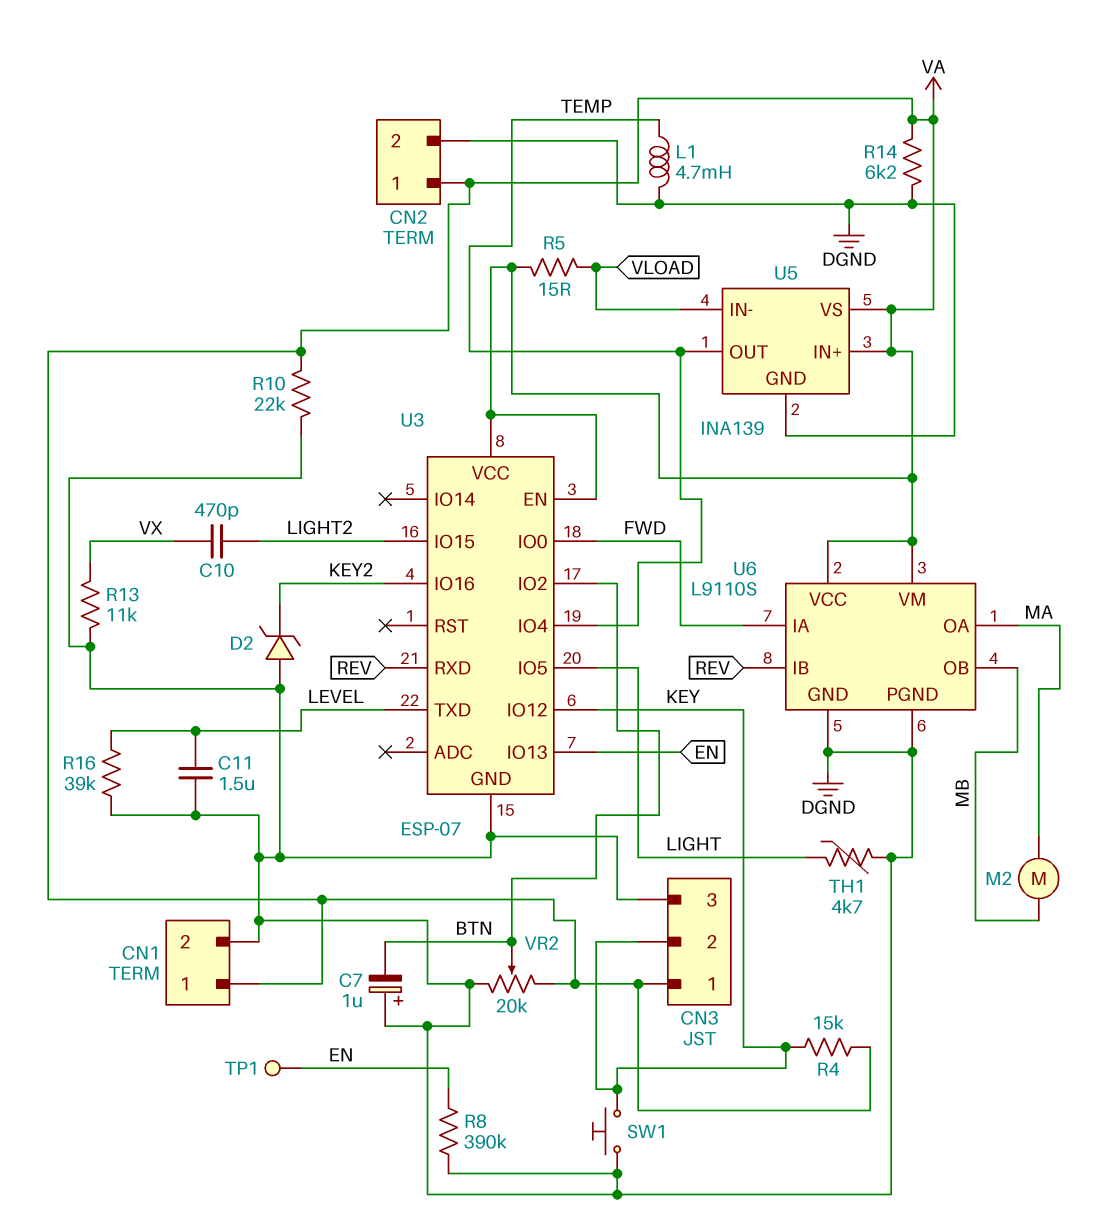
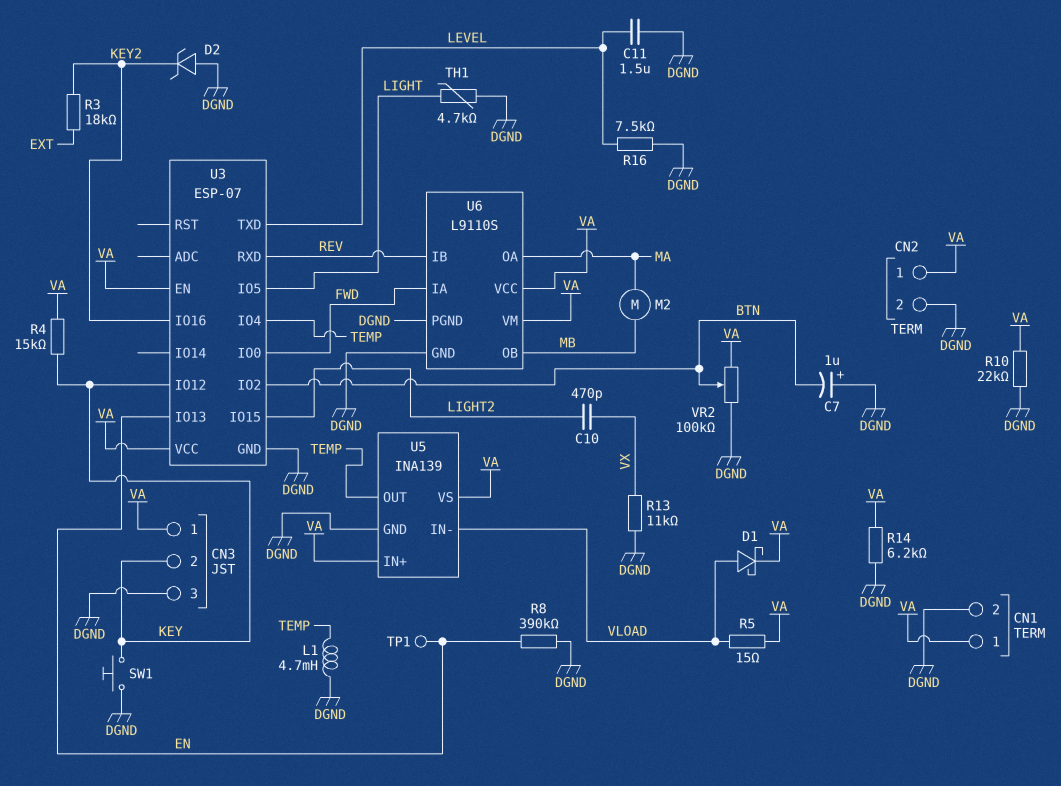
D1: none -> schottky (A VLOAD, K VA)
R3: none -> 18k (EXT, KEY2)
R16: 39k (DGND, LEVEL) -> 7.5k (DGND, LEVEL)
VR2: 20k (DGND, VA, wiper BTN) -> 100k (DGND, VA, wiper BTN)

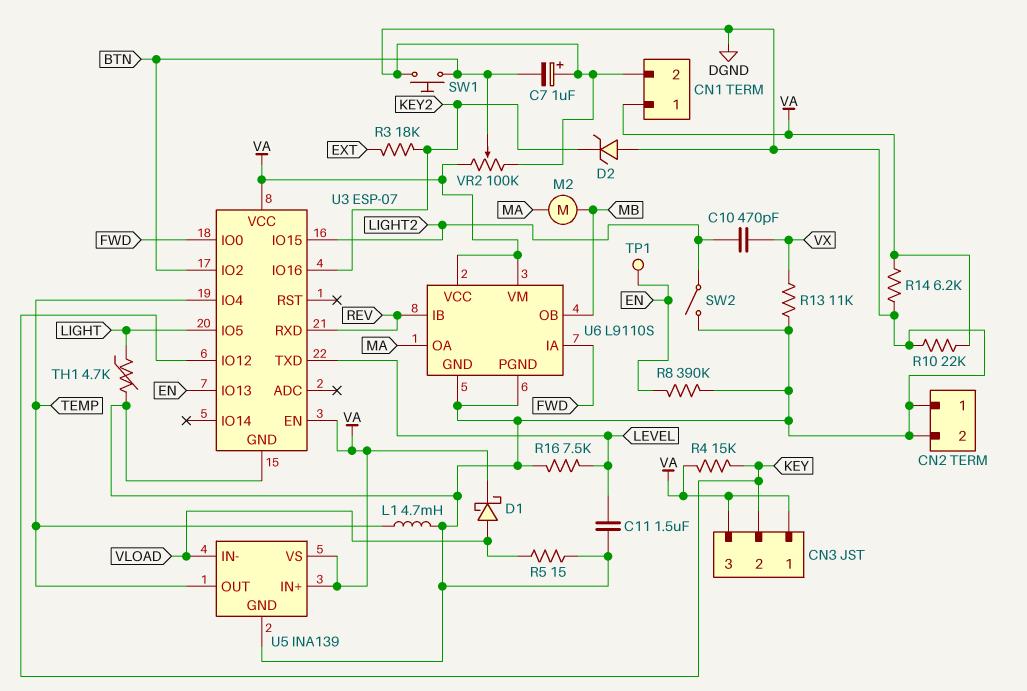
CN2 pin 1: VA -> DGND
CN3 pin 3: DGND -> VA
R5: 15 (VA, VLOAD) -> 15 (DGND, VLOAD)
SW1: button (DGND, KEY) -> button (BTN, DGND)
SW2: none -> switch (DGND, LIGHT2)

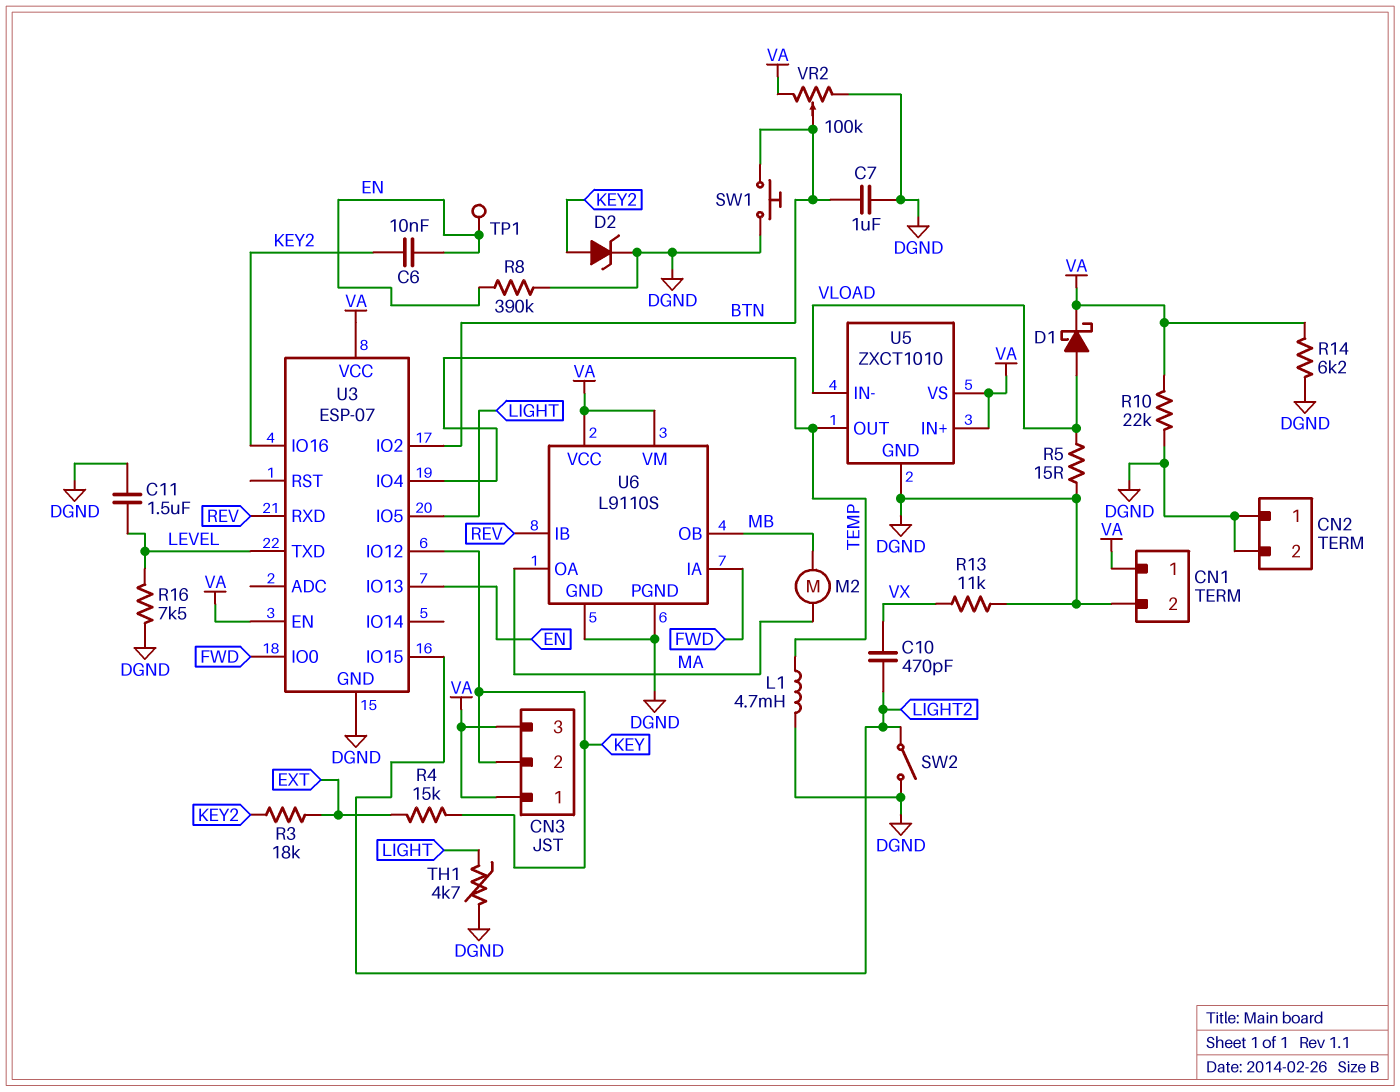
C6: none -> 10nF (EN, KEY2)
C7: 1uF (plus DGND, minus BTN) -> 1uF (BTN, DGND)
D2: zener (A DGND, K KEY2) -> zener (A KEY2, K DGND)
R4: 15k (KEY, VA) -> 15k (EXT, KEY)
U5: INA139 -> ZXCT1010

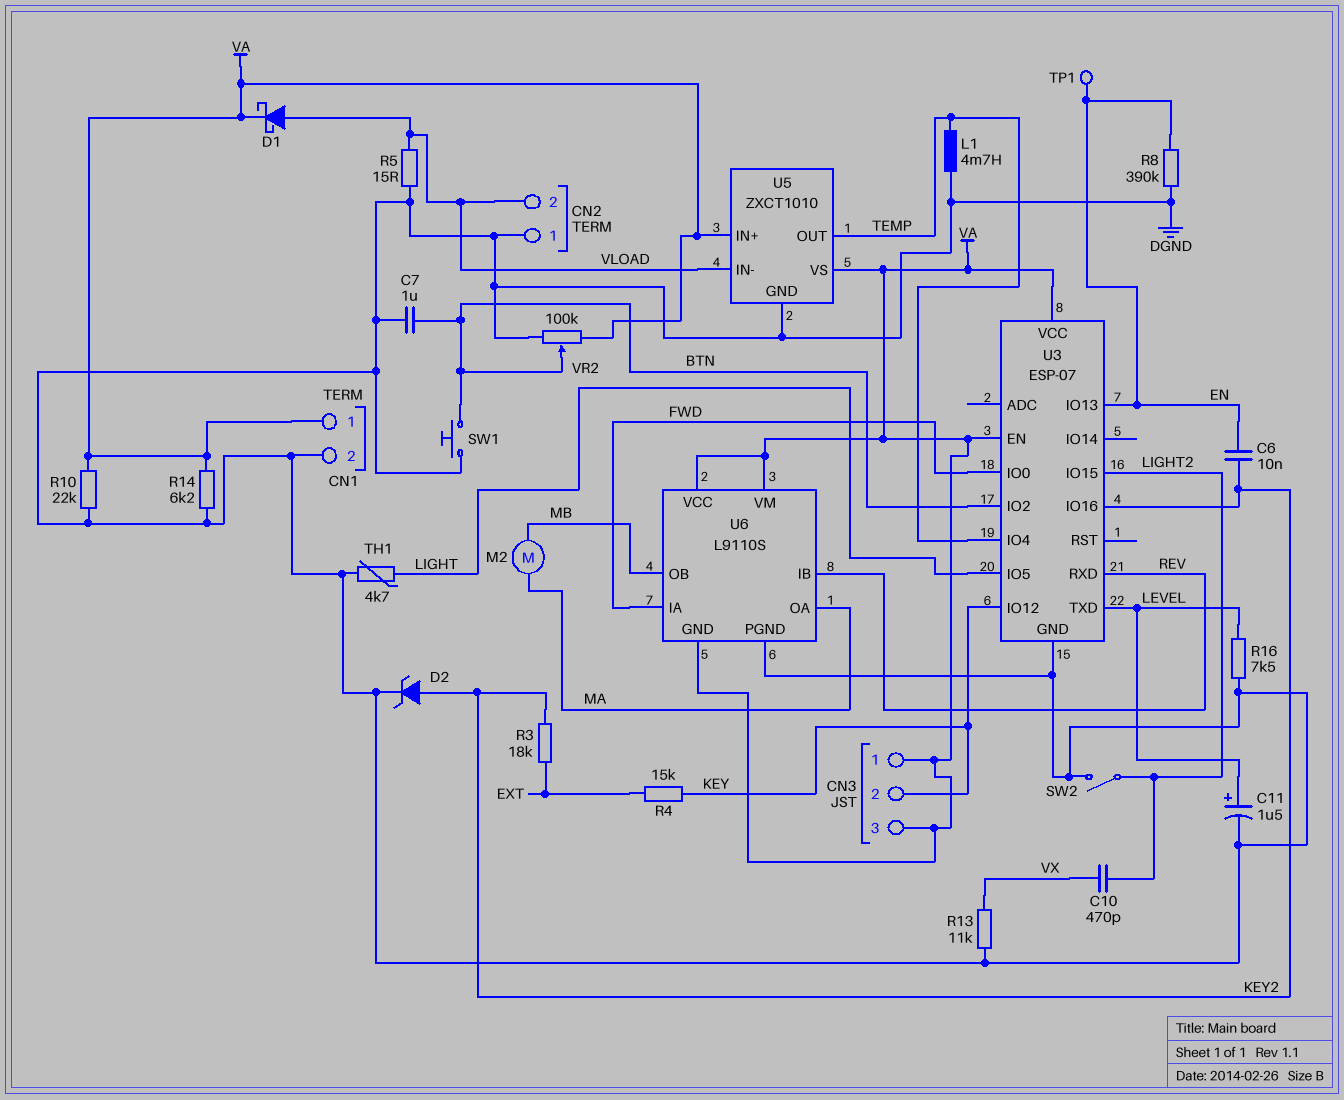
C11: 1.5uF (DGND, LEVEL) -> 1.5uF (plus LEVEL, minus DGND)
CN2 pin 2: DGND -> VLOAD
U6 pin GND: DGND -> VA

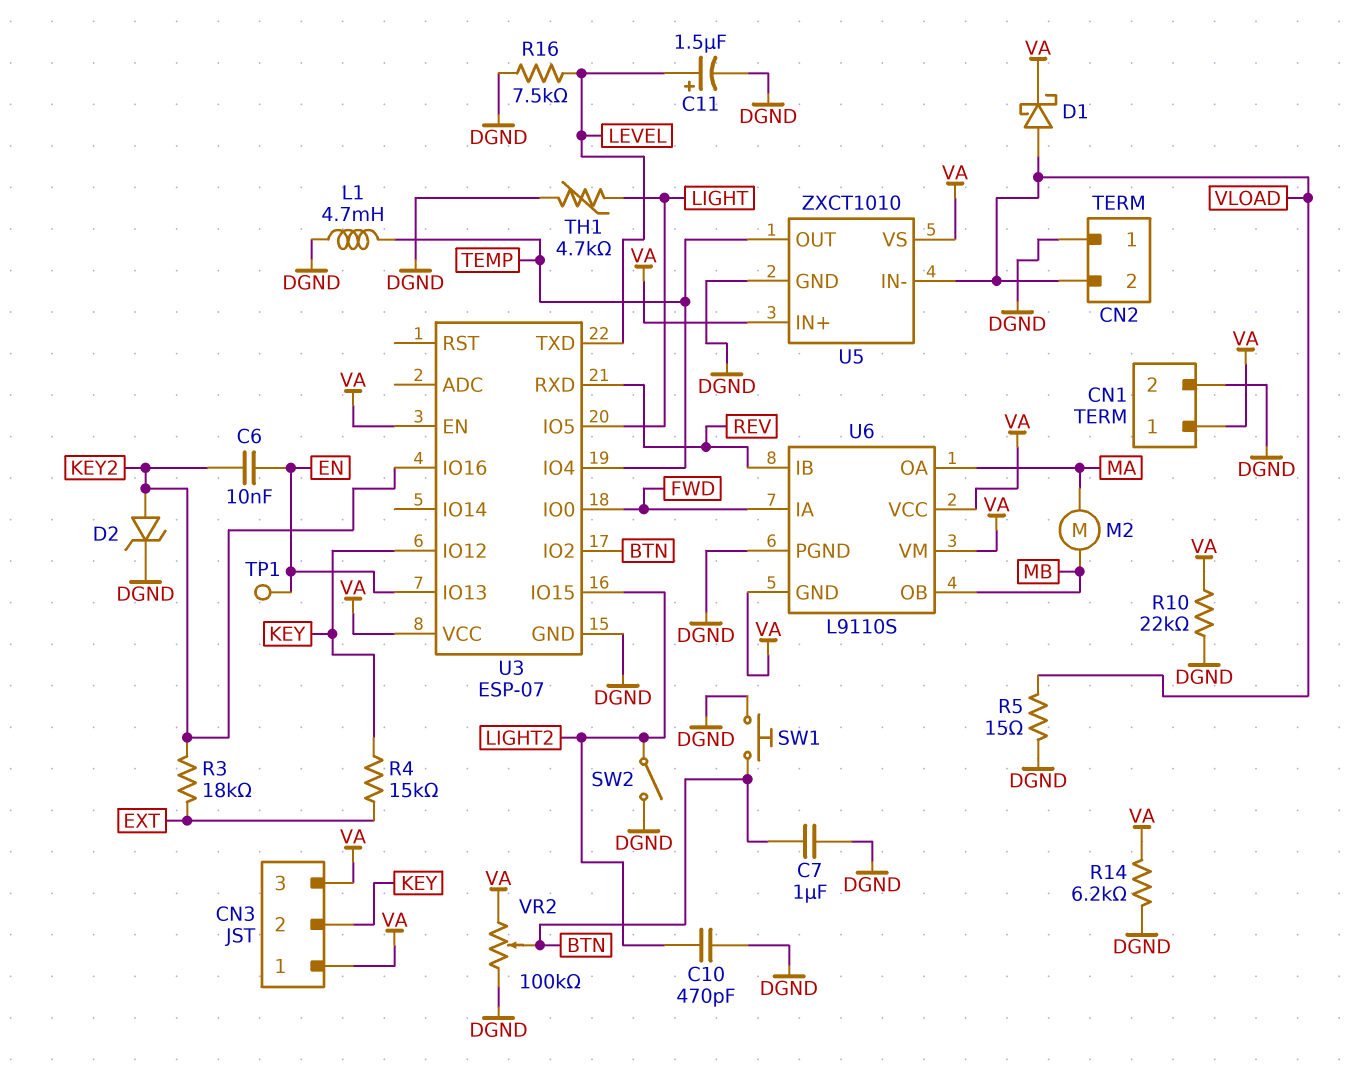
C10: 470pF (LIGHT2, VX) -> 470pF (DGND, LIGHT2)
R8: 390k (DGND, EN) -> none
R13: 11k (DGND, VX) -> none

